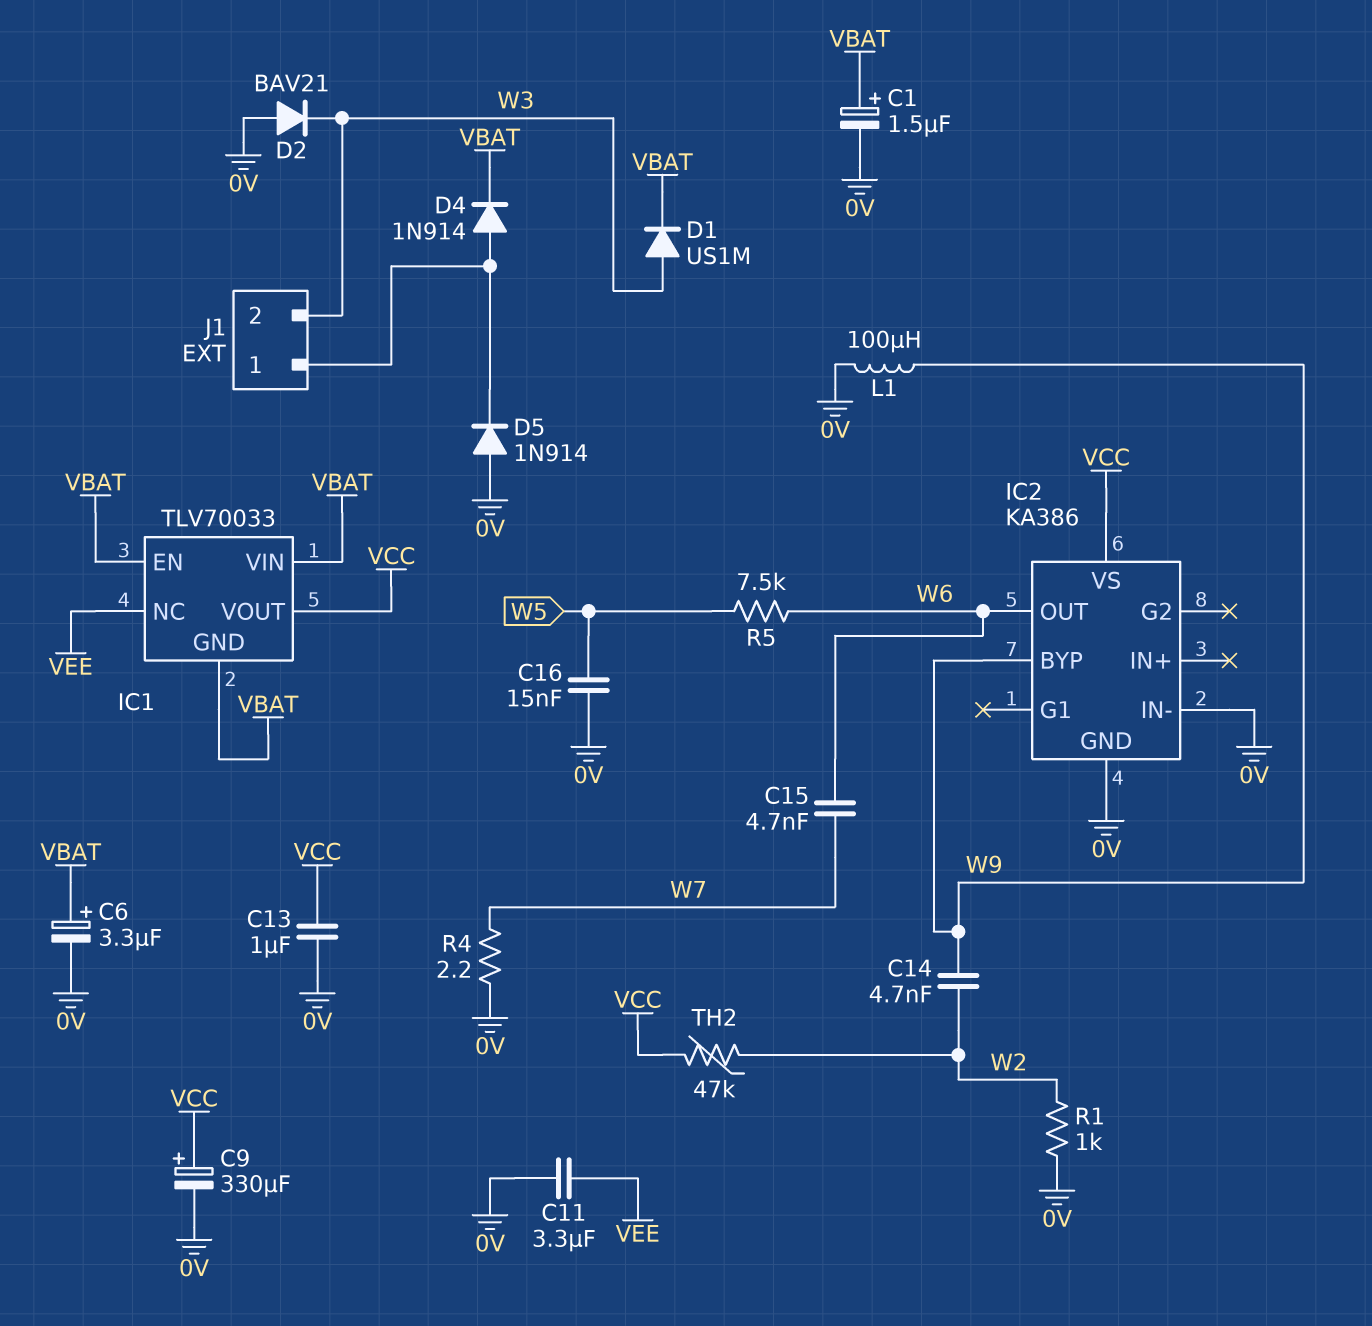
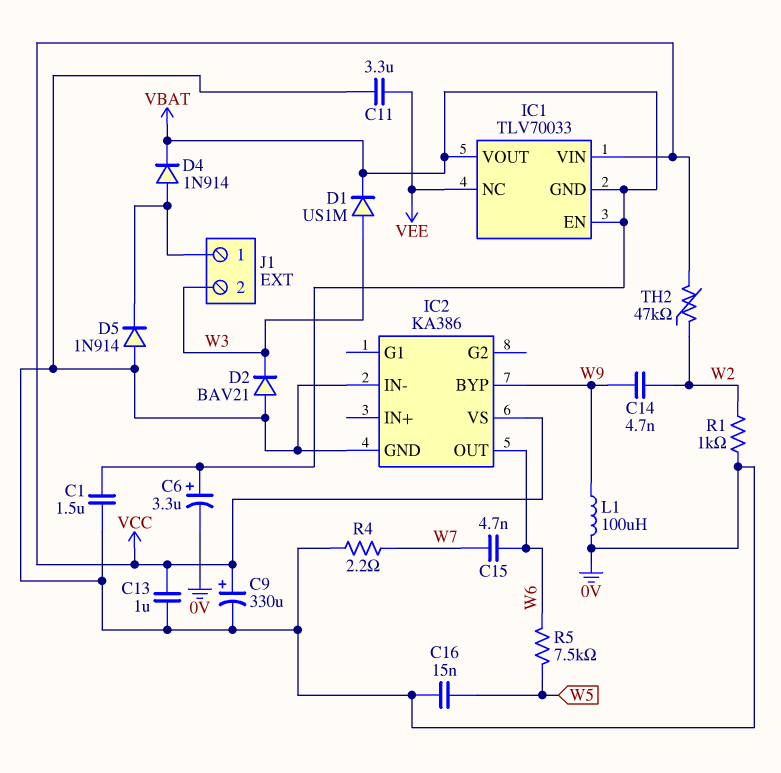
C1: 1.5uF (plus VBAT, minus 0V) -> 1.5uF (0V, VBAT)
IC1 pin VIN: VBAT -> VCC
IC1 pin VOUT: VCC -> VBAT

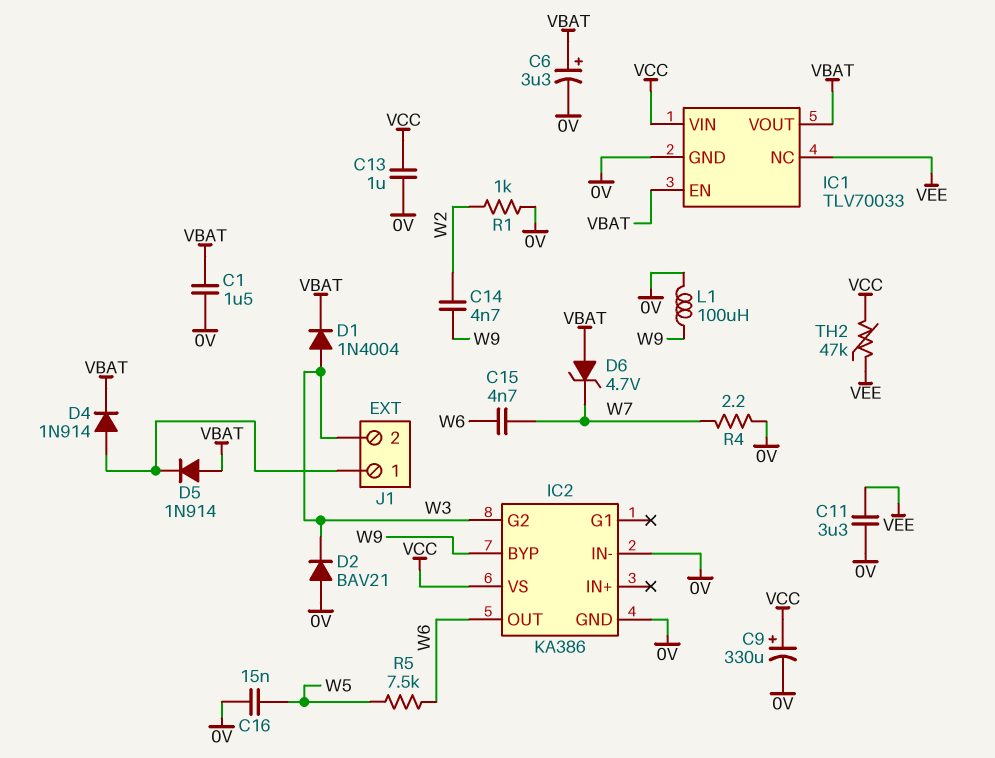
D1: diode US1M (A W3, K VBAT) -> diode 1N4004 (A W3, K VBAT)
D5: diode 1N914 (A 0V, K J1/1) -> diode 1N914 (A VBAT, K J1/1)
D6: none -> zener 4.7V (A VBAT, K W7)
IC1 pin GND: VBAT -> 0V
IC2 pin G2: none -> W3
TH2: 47k (VCC, W2) -> 47k (VCC, VEE)

